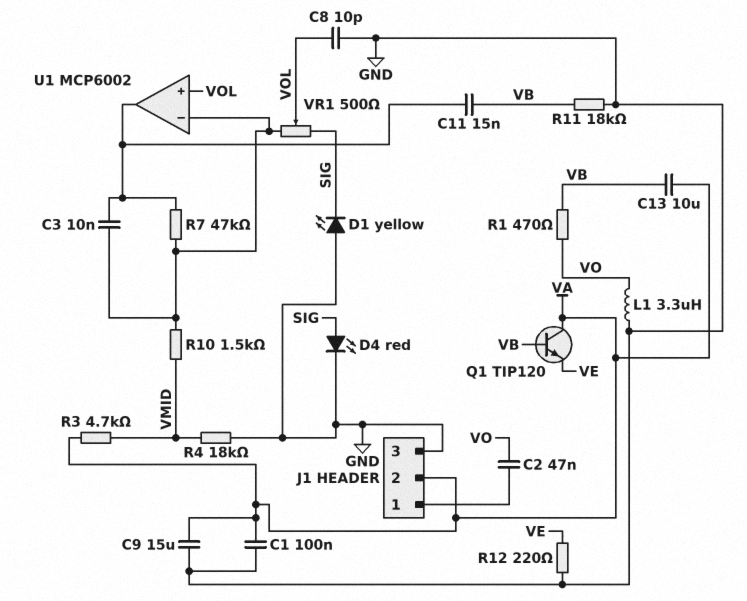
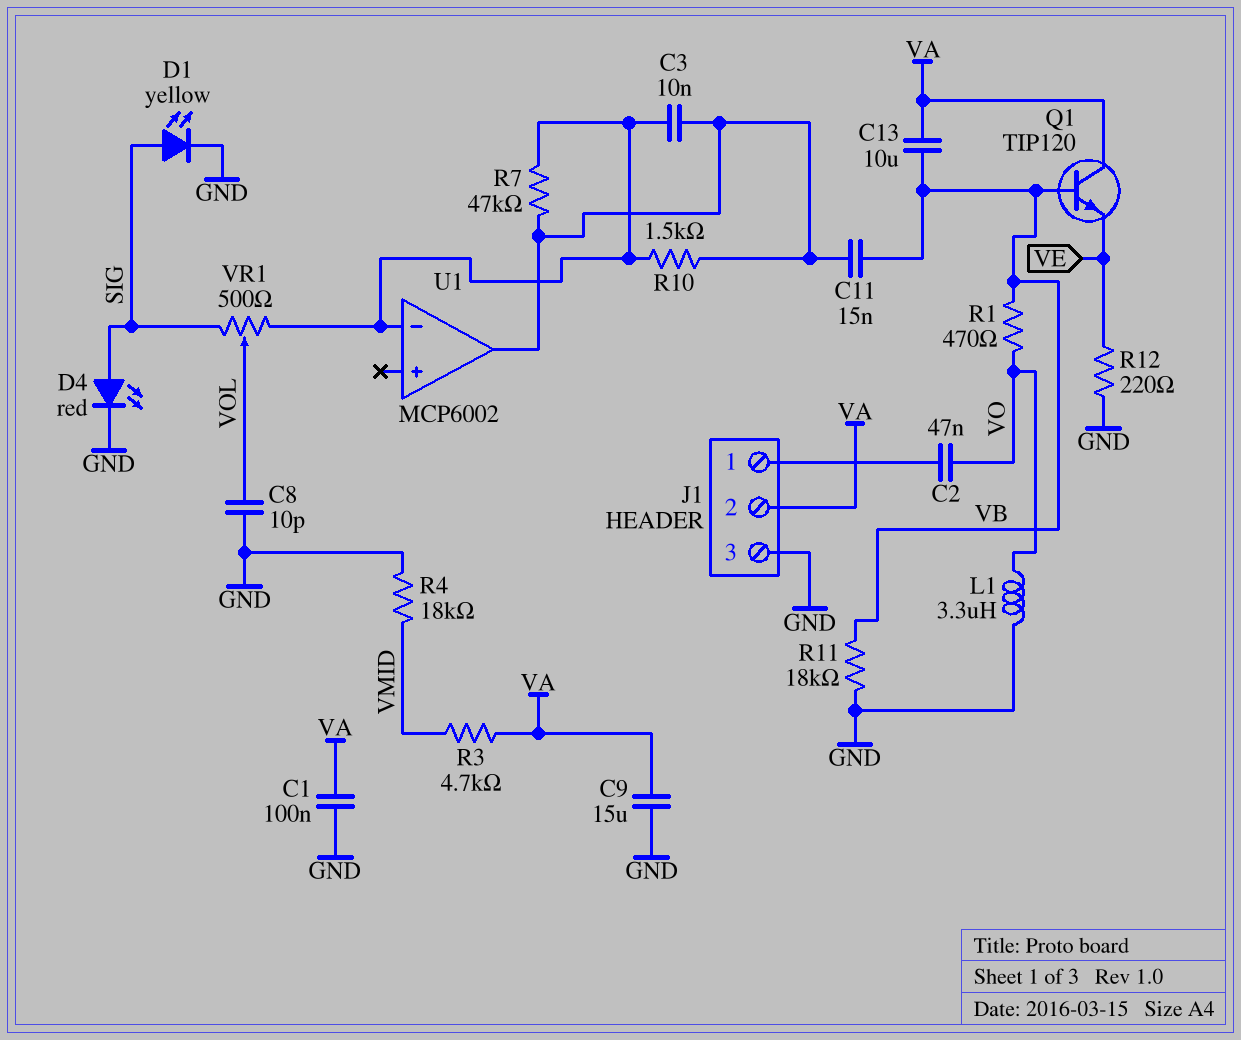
D1: LED yellow (A GND, K SIG) -> LED yellow (A SIG, K GND)
R10: 1.5k (U1/in-, VMID) -> 1.5k (U1/in-, U1/out)
U1 pin in+: VOL -> none

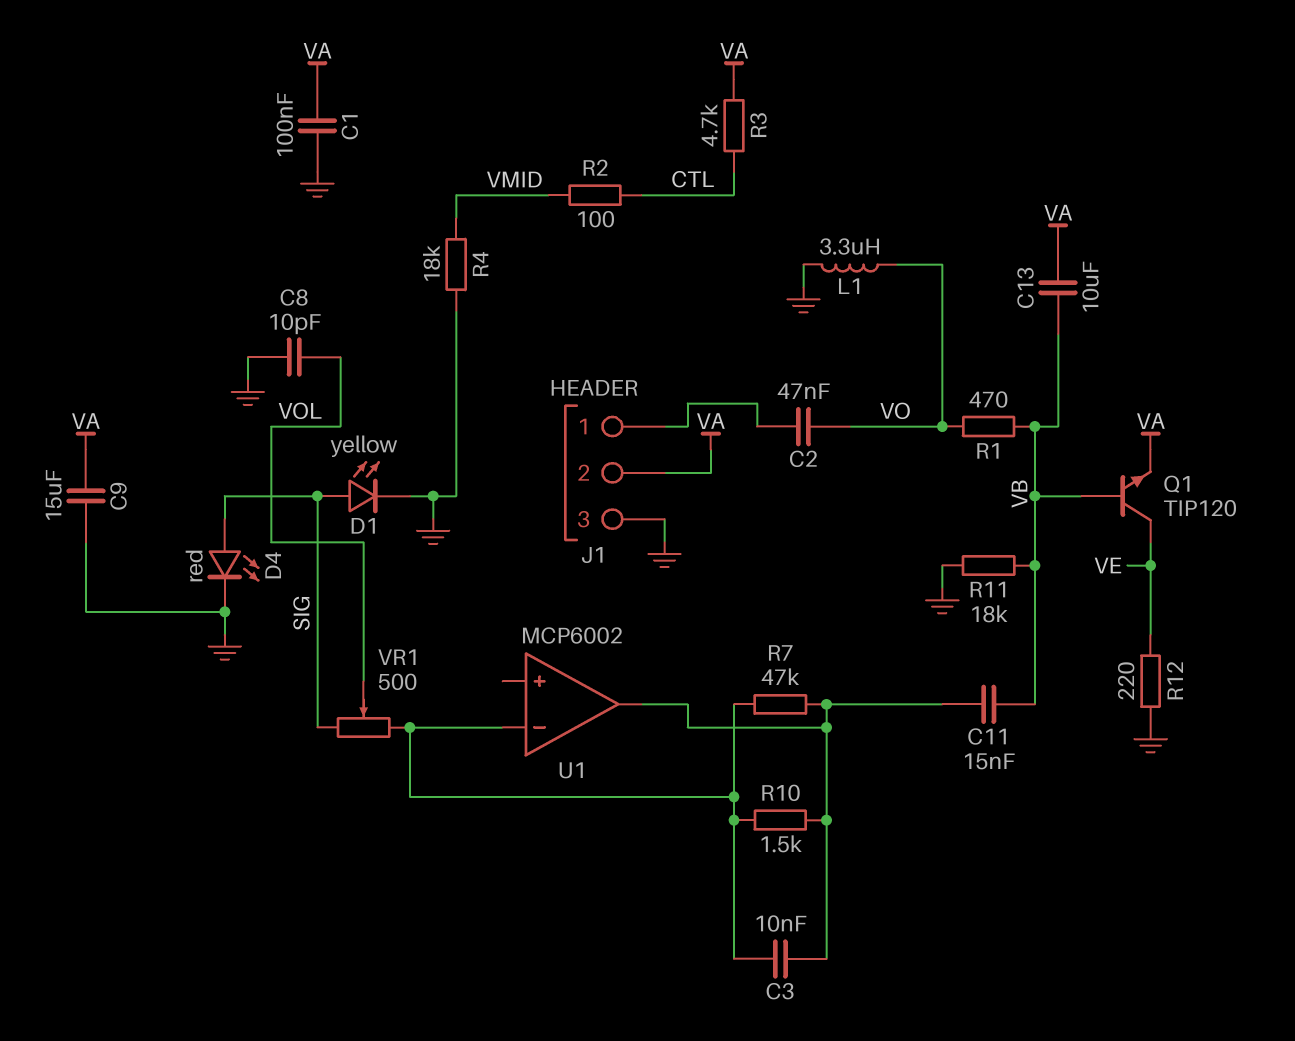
Q1: NPN TIP120 (B VB, C VA, E VE) -> NPN TIP120 (B VB, C VE, E VA)
R2: none -> 100 (CTL, VMID)
R3: 4.7k (VA, VMID) -> 4.7k (CTL, VA)

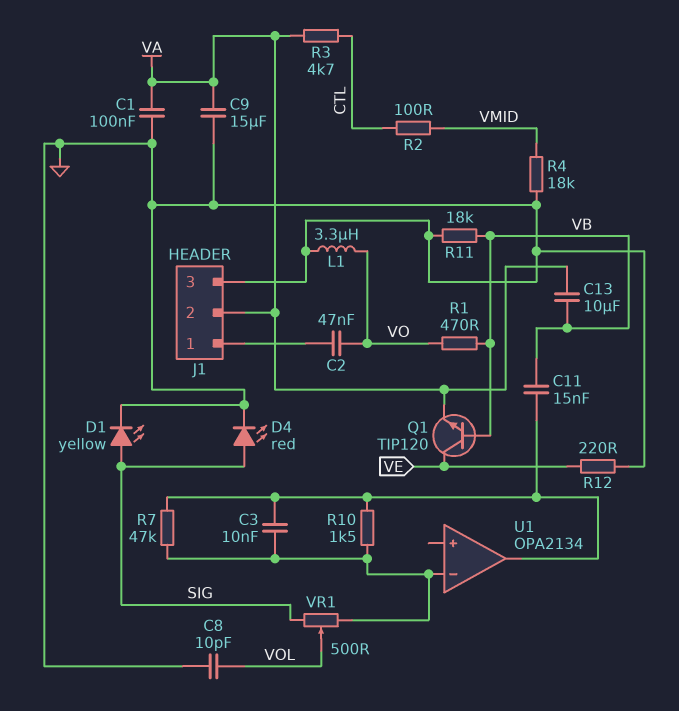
U1: MCP6002 -> OPA2134

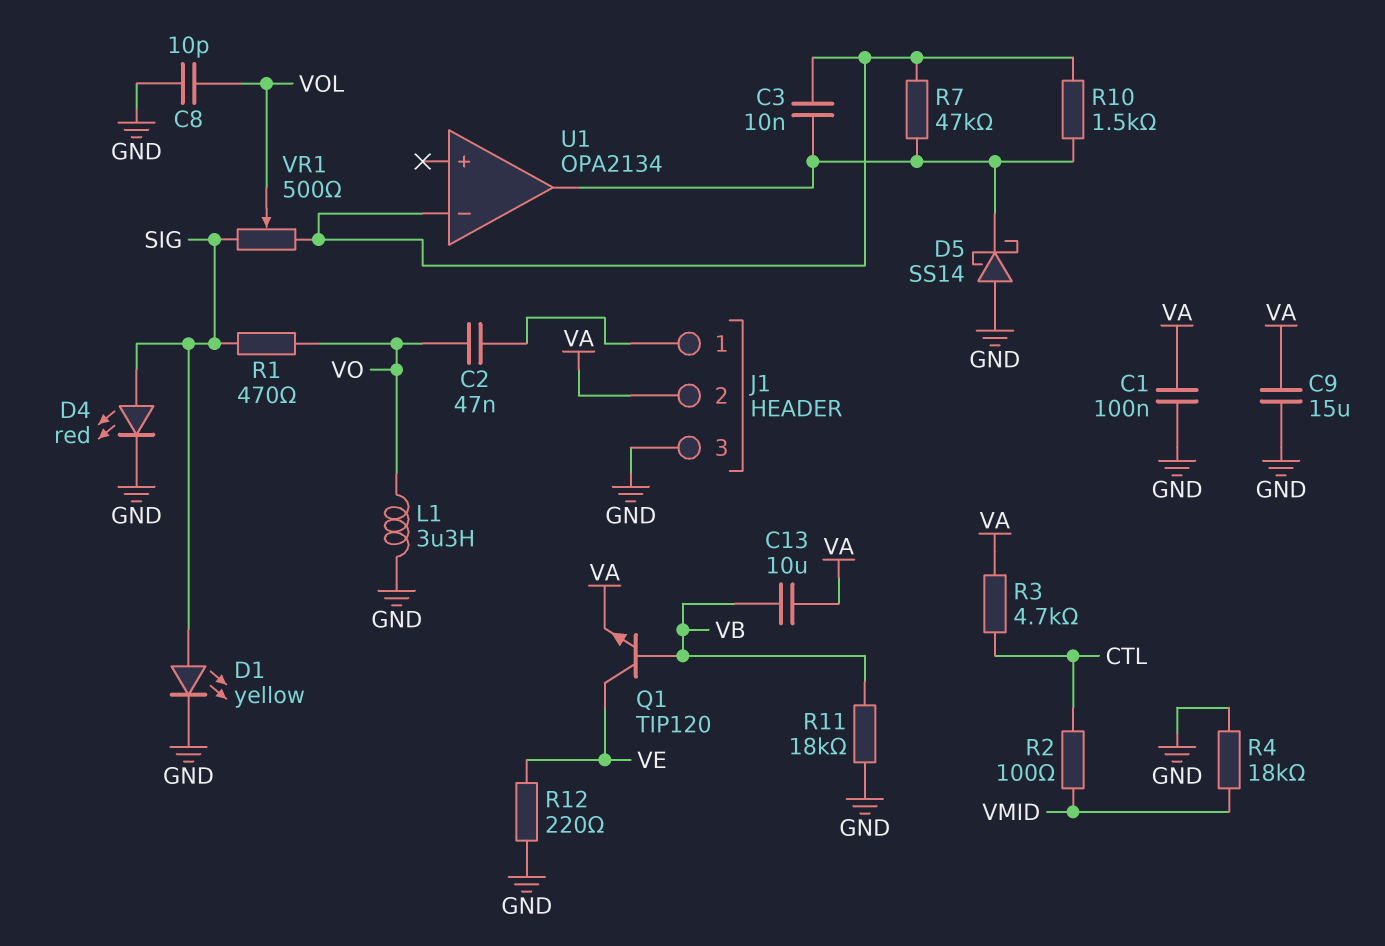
C11: 15nF (U1/out, VB) -> none
D5: none -> schottky SS14 (A GND, K U1/out)
R1: 470 (VB, VO) -> 470 (SIG, VO)

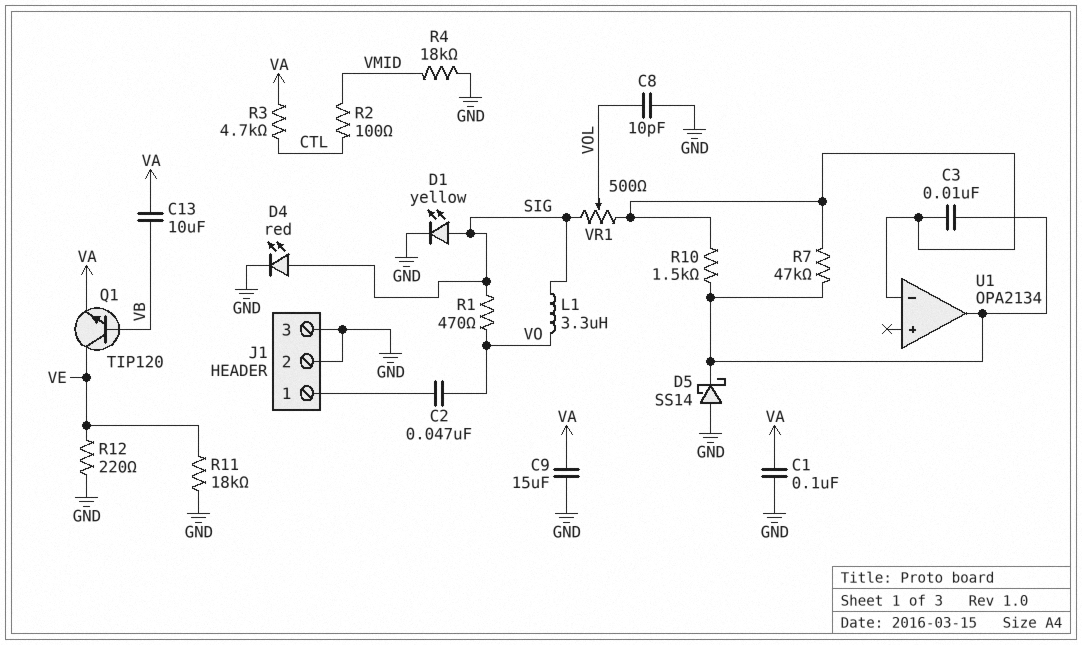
J1 pin 2: VA -> GND
L1: 3.3uH (GND, VO) -> 3.3uH (SIG, VO)
R11: 18k (GND, VB) -> 18k (GND, VE)

